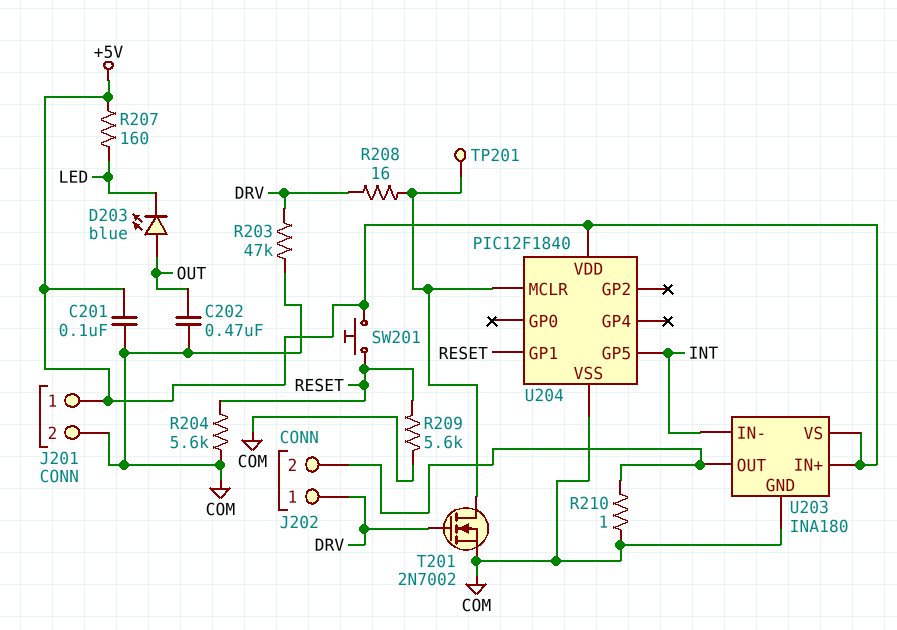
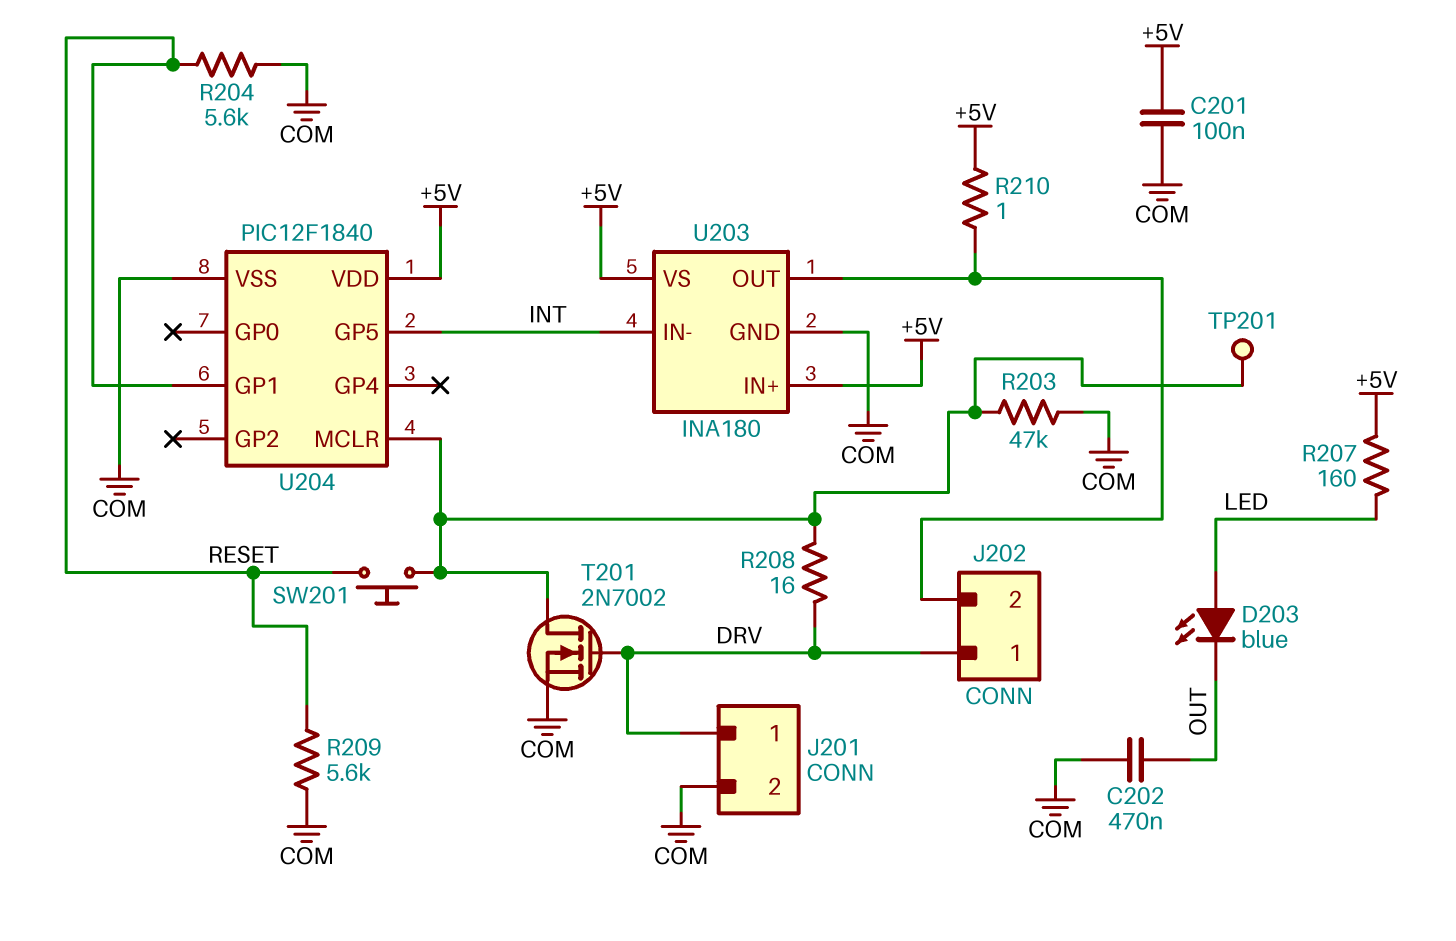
D203: LED blue (A OUT, K LED) -> LED blue (A LED, K OUT)
J201 pin 1: +5V -> DRV
R203: 47k (COM, DRV) -> 47k (COM, U204/MCLR)
R210: 1 (COM, J202/2) -> 1 (+5V, J202/2)
SW201: button (+5V, RESET) -> button (RESET, U204/MCLR)

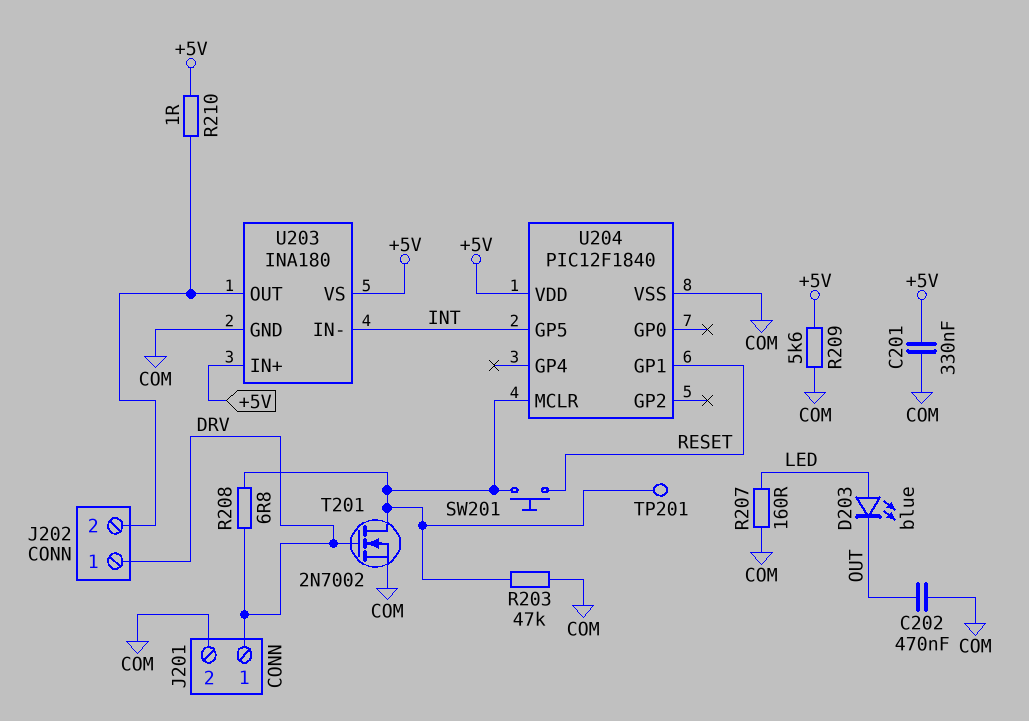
C201: 100nF (+5V, COM) -> 330nF (+5V, COM)
R204: 5.6k (COM, RESET) -> none
R207: 160 (+5V, LED) -> 160 (COM, LED)
R208: 16 (DRV, U204/MCLR) -> 6.8 (DRV, U204/MCLR)
R209: 5.6k (COM, RESET) -> 5.6k (+5V, COM)

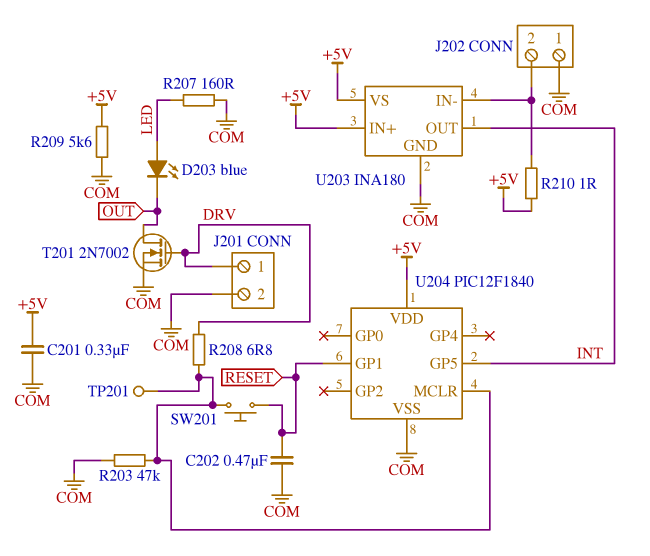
C202: 470nF (COM, OUT) -> 470nF (COM, RESET)
J202 pin 1: DRV -> COM
T201: NMOS 2N7002 (G DRV, D U204/MCLR, S COM) -> NMOS 2N7002 (G DRV, D OUT, S COM)
U203 pin IN-: INT -> J202/2
U203 pin OUT: J202/2 -> INT

